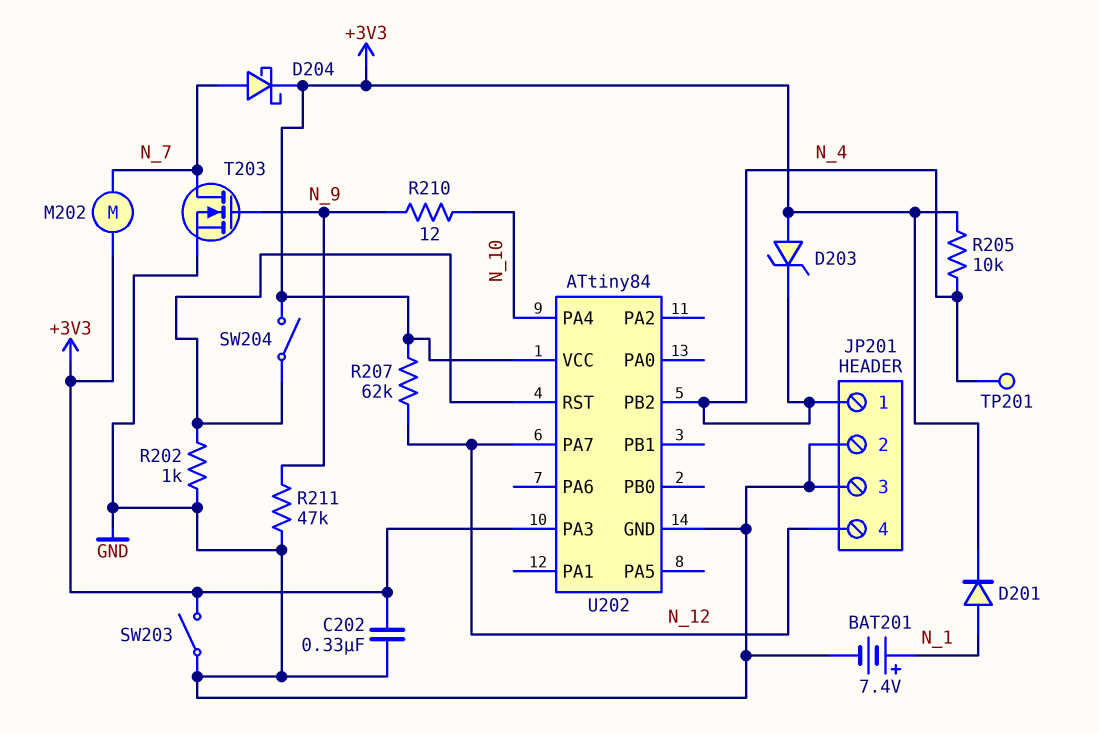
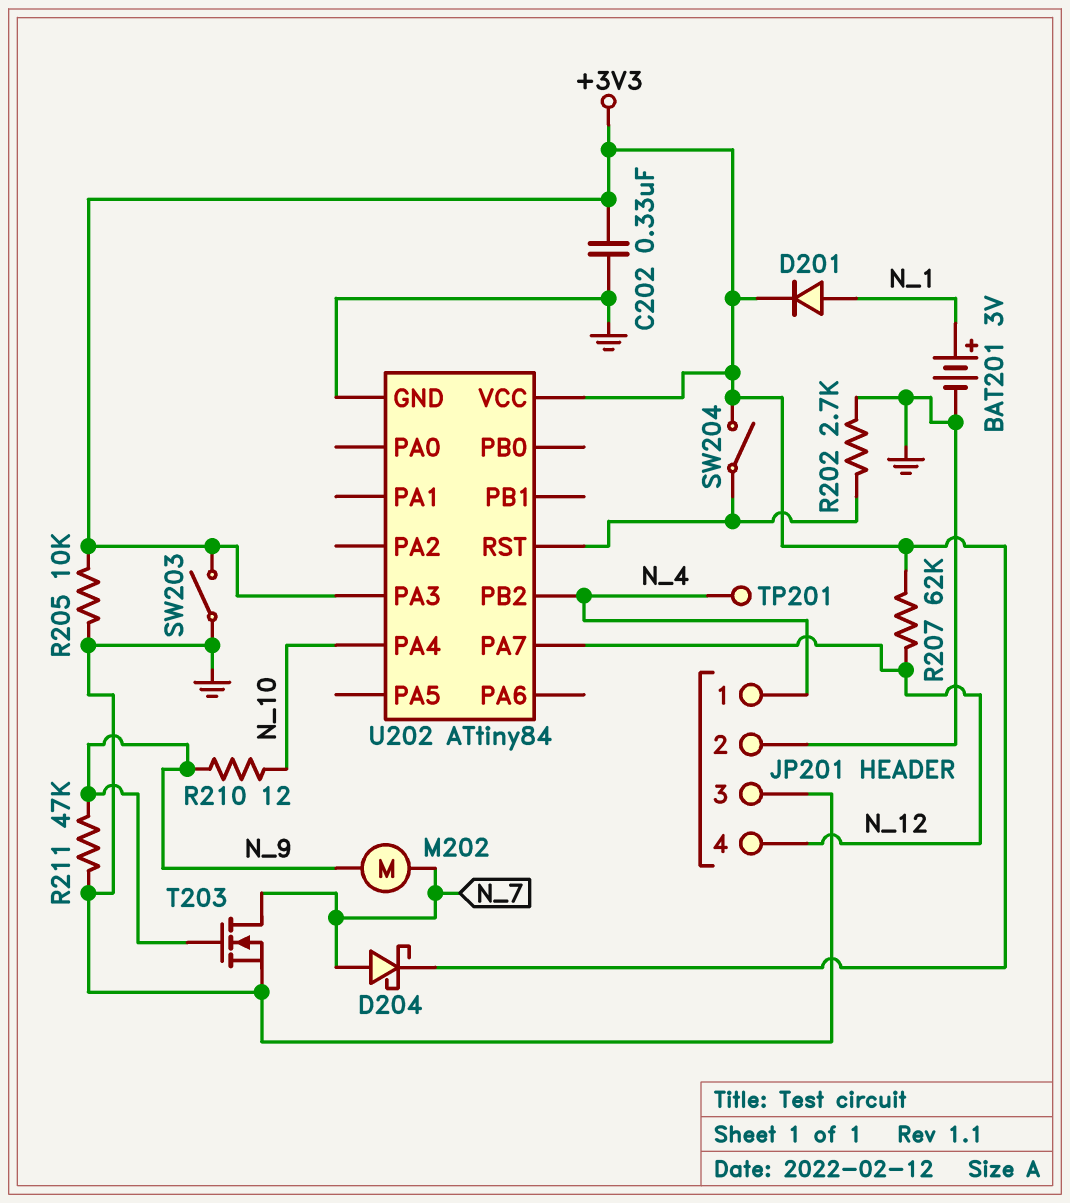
BAT201: 7.4V (plus N_1, minus GND) -> 3V (plus N_1, minus GND)
D203: zener (A +3V3, K N_4) -> none
M202: motor (+3V3, N_7) -> motor (N_7, N_9)
R202: 1k (GND, U202/RST) -> 2.7k (GND, U202/RST)
R205: 10k (+3V3, N_4) -> 10k (+3V3, GND)

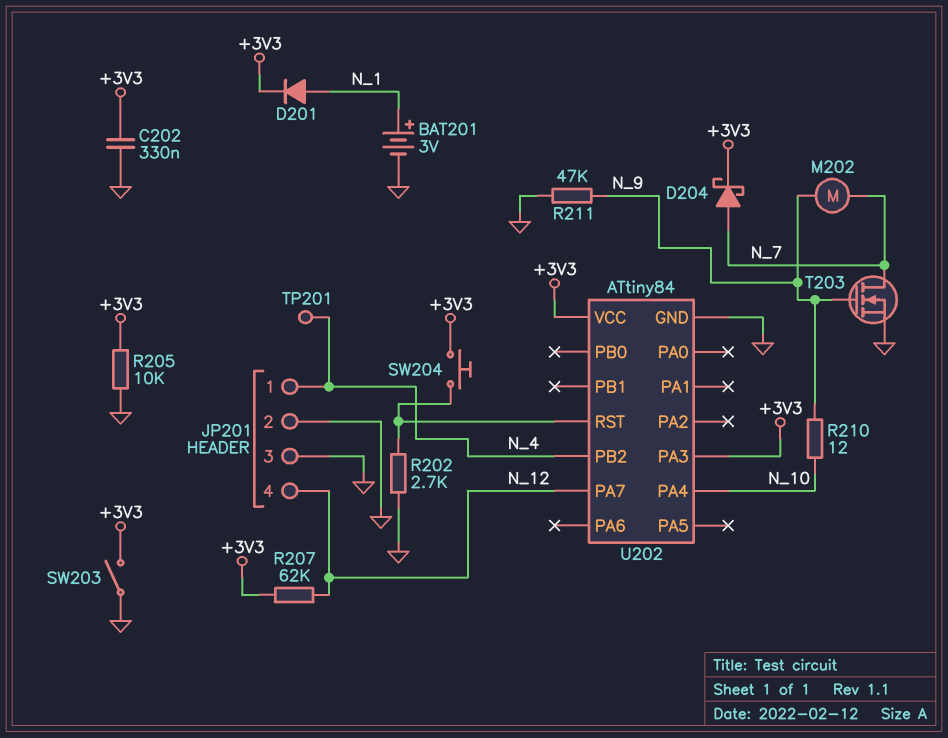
SW204: switch (+3V3, U202/RST) -> button (+3V3, U202/RST)

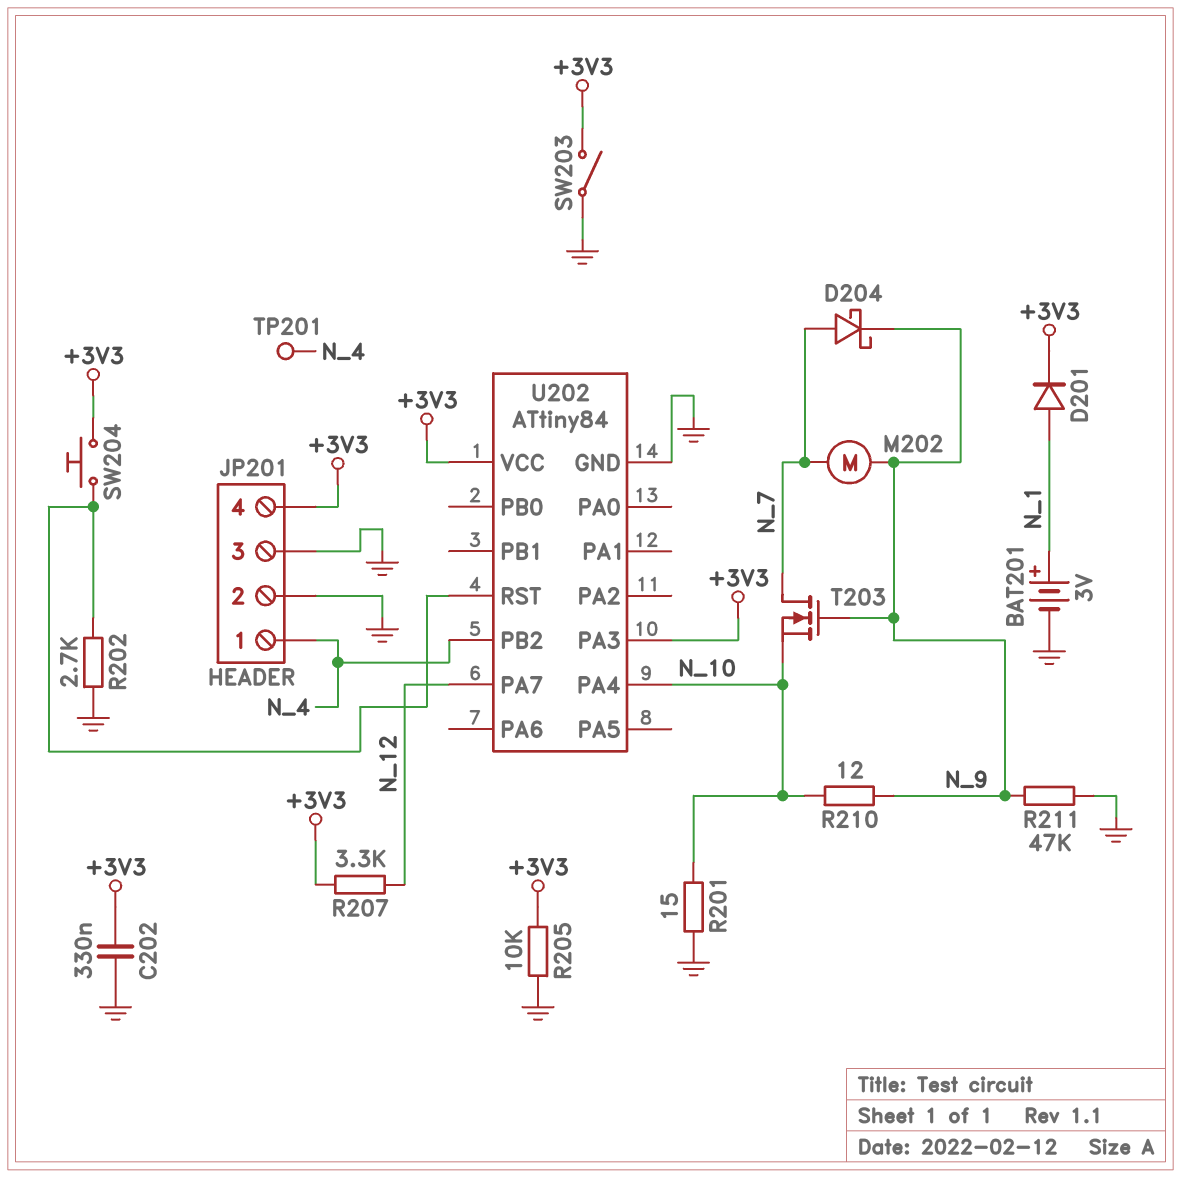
D204: schottky (A N_7, K +3V3) -> schottky (A N_7, K N_9)
JP201 pin 4: N_12 -> +3V3
R201: none -> 15 (GND, N_10)
R207: 62k (+3V3, N_12) -> 3.3k (+3V3, N_12)
T203: NMOS (G N_9, D N_7, S GND) -> NMOS (G N_9, D N_7, S N_10)

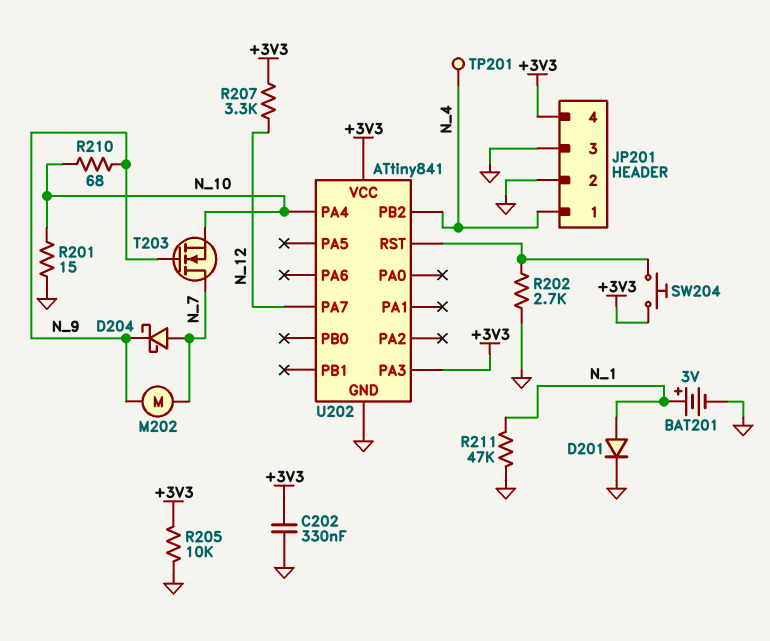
D201: diode (A N_1, K +3V3) -> diode (A N_1, K GND)
R210: 12 (N_9, N_10) -> 68 (N_9, N_10)
R211: 47k (GND, N_9) -> 47k (GND, N_1)
SW203: switch (+3V3, GND) -> none
U202: ATtiny84 -> ATtiny841

